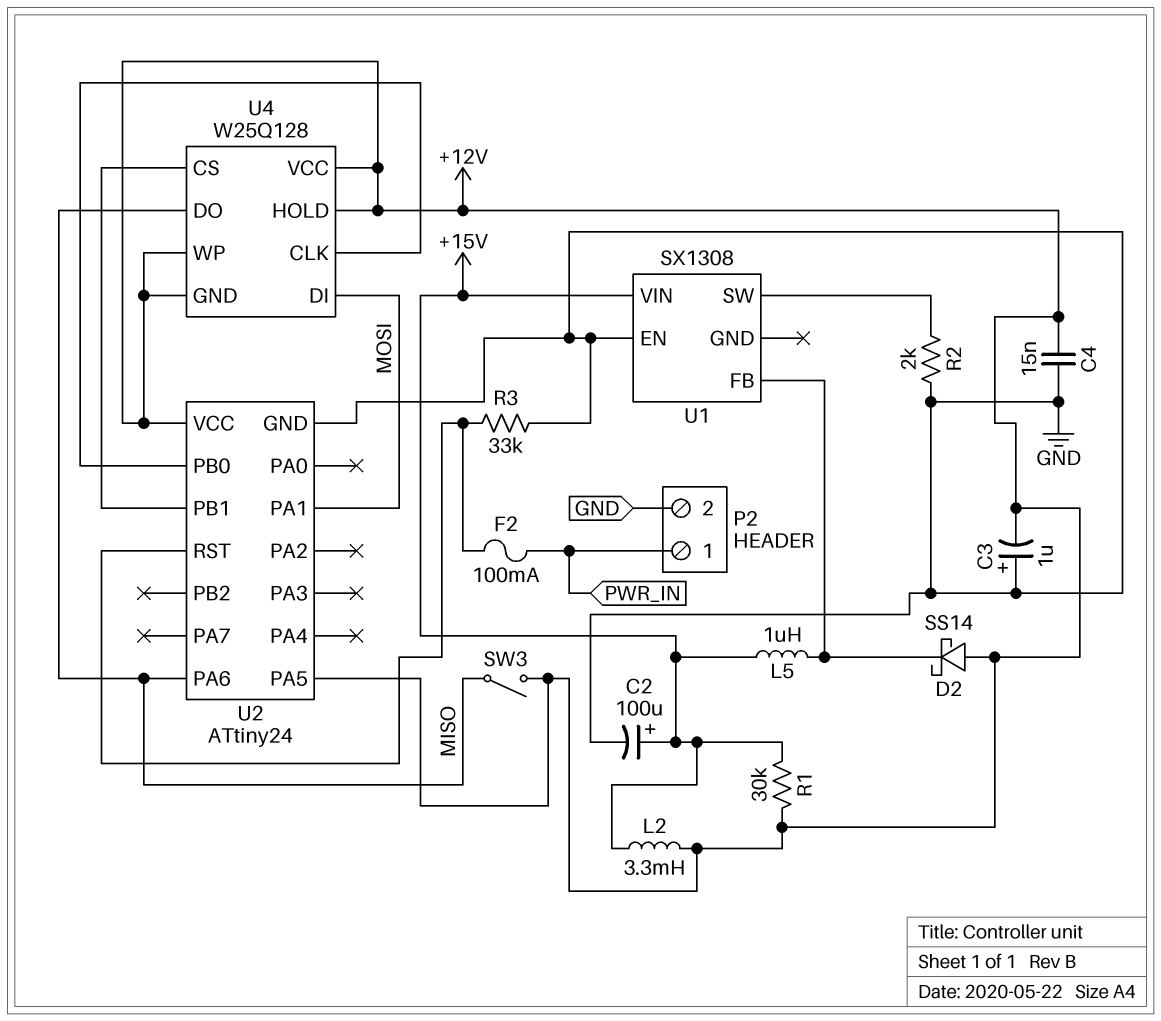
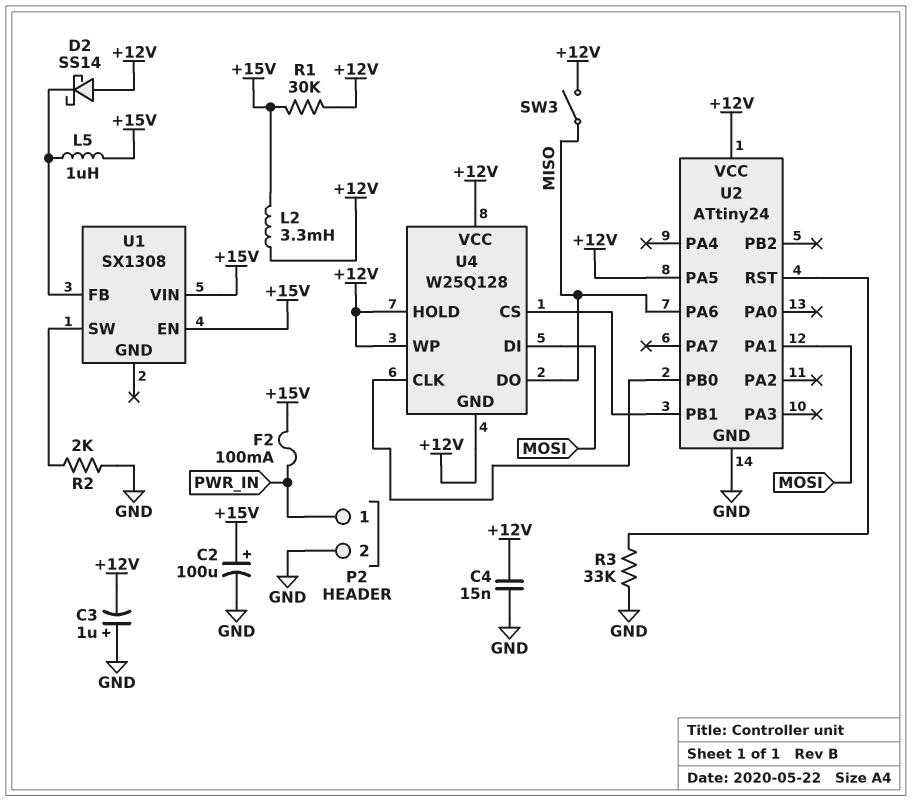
F2: 100mA (PWR_IN, U2/RST) -> 100mA (+15V, PWR_IN)
U1 pin EN: GND -> +15V

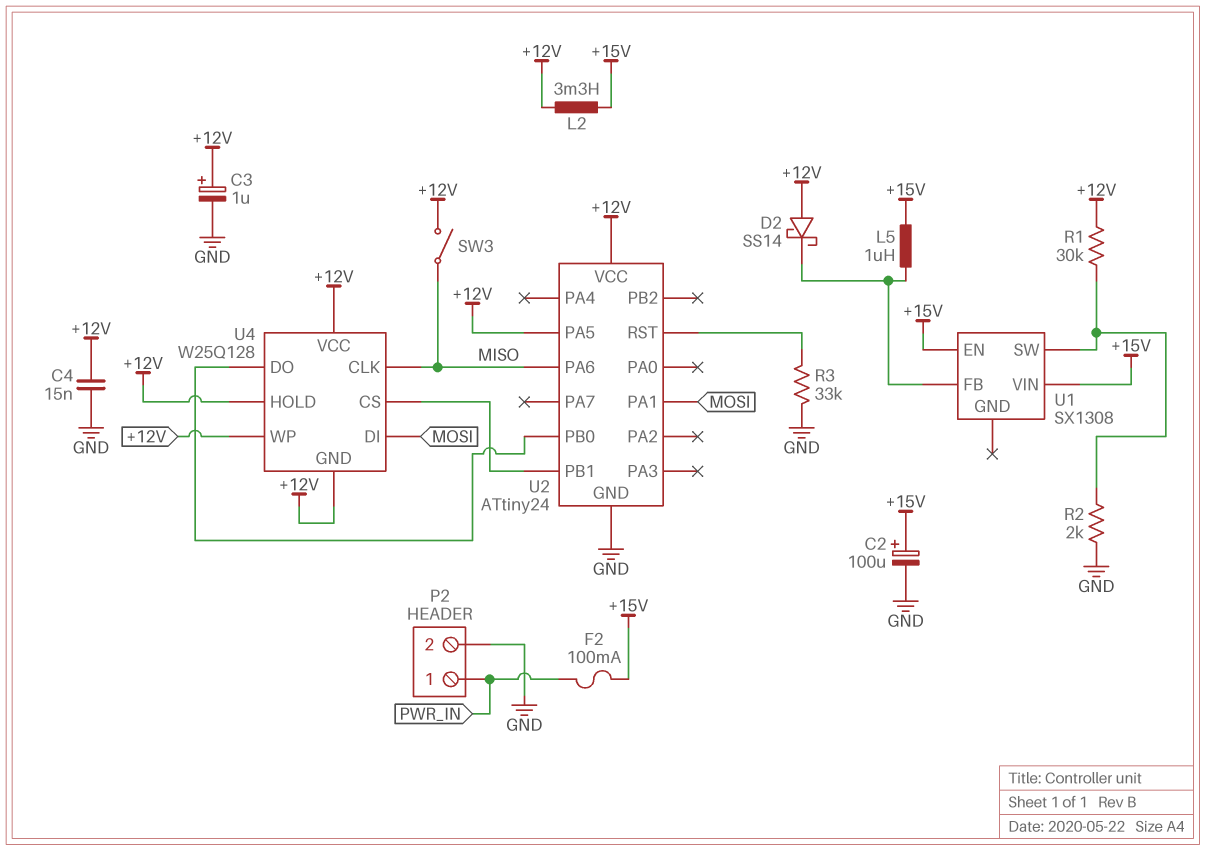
C3: 1uF (plus GND, minus +12V) -> 1uF (plus +12V, minus GND)
R1: 30k (+12V, +15V) -> 30k (+12V, U1/SW)
U4 pin CLK: U2/PB0 -> MISO
U4 pin DO: MISO -> U2/PB0

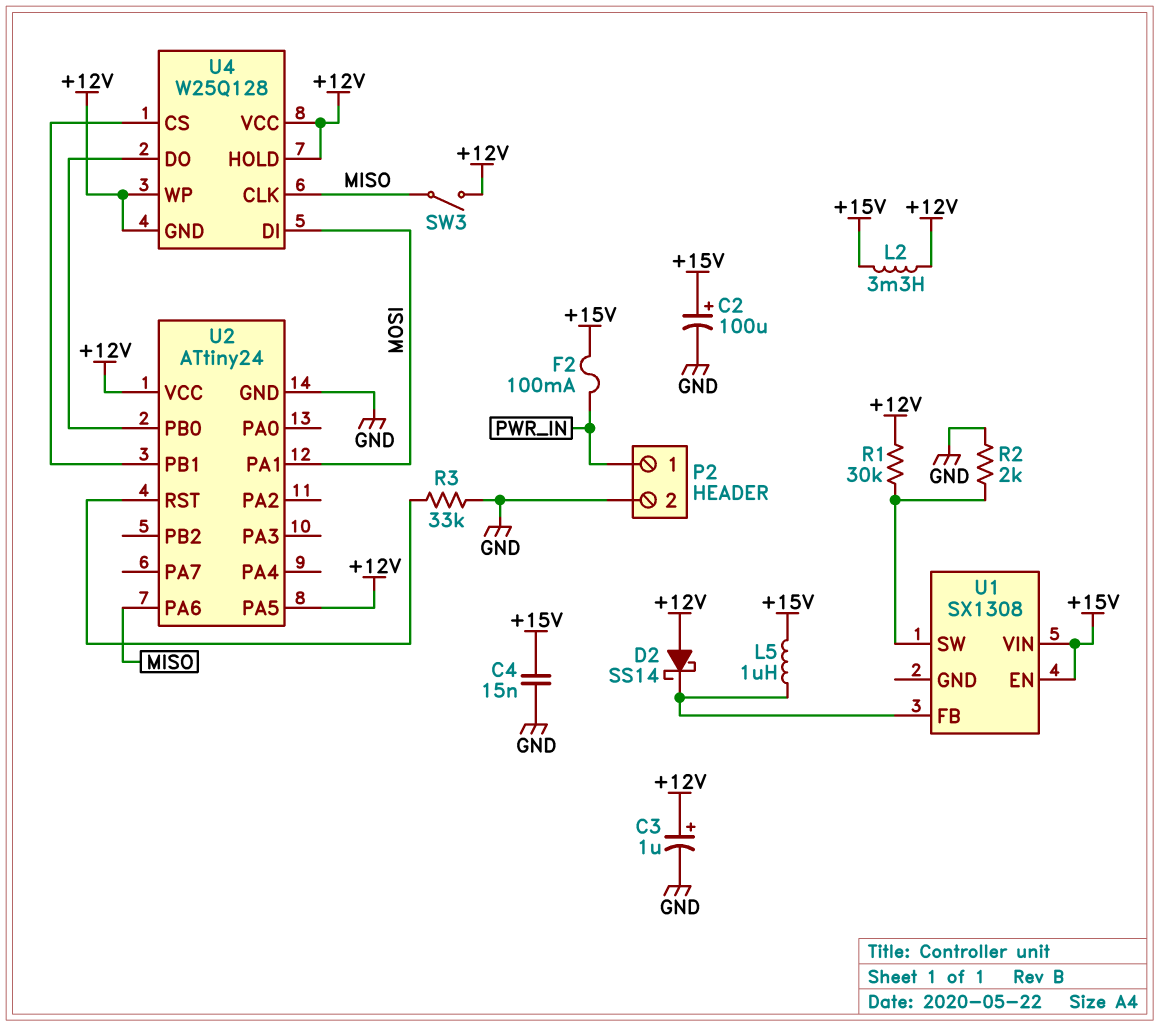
C4: 15nF (+12V, GND) -> 15nF (+15V, GND)

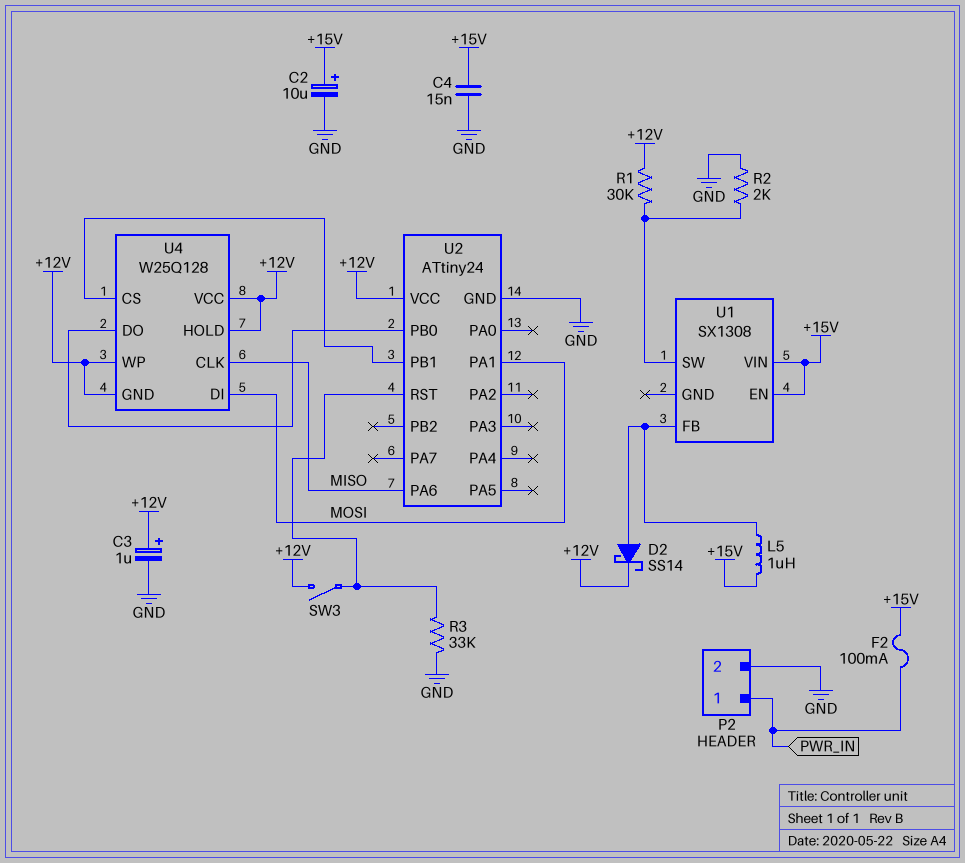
C2: 100uF (plus +15V, minus GND) -> 10uF (plus +15V, minus GND)
D2: schottky SS14 (A +12V, K U1/FB) -> schottky SS14 (A U1/FB, K +12V)
L2: 3.3mH (+12V, +15V) -> none
SW3: switch (+12V, MISO) -> switch (+12V, U2/RST)
U2 pin PA5: +12V -> none

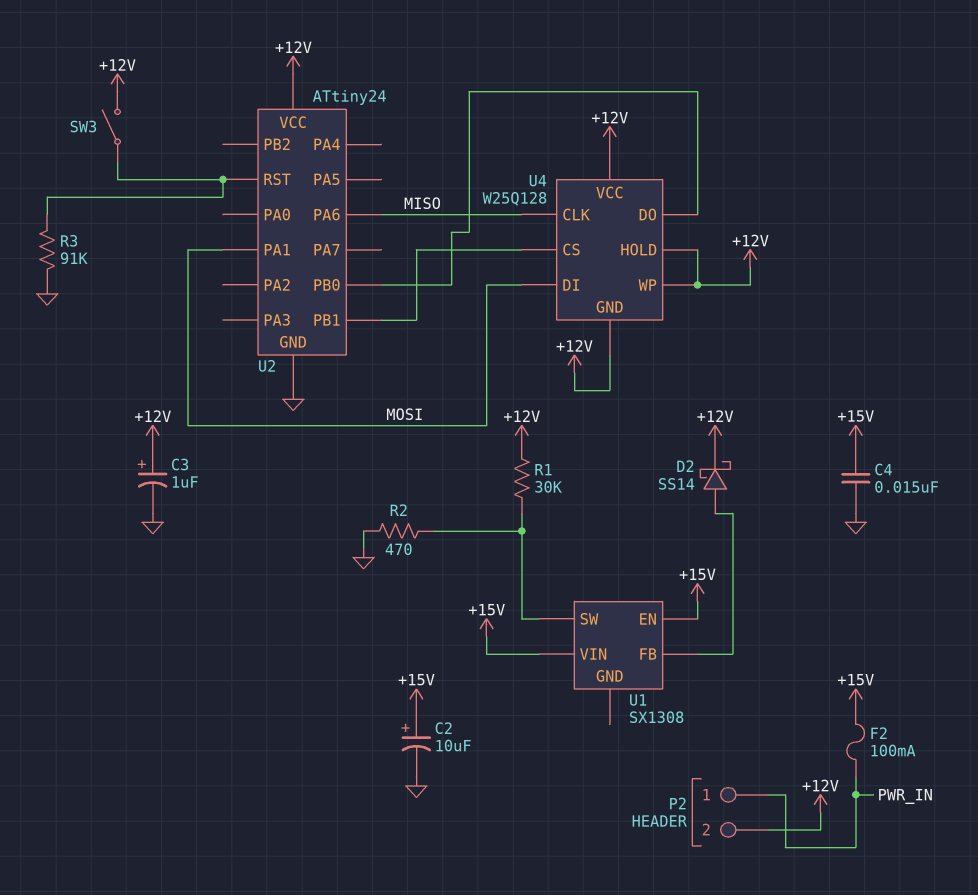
L5: 1uH (+15V, U1/FB) -> none
P2 pin 2: GND -> +12V
R2: 2k (GND, U1/SW) -> 470 (GND, U1/SW)
R3: 33k (GND, U2/RST) -> 91k (GND, U2/RST)

